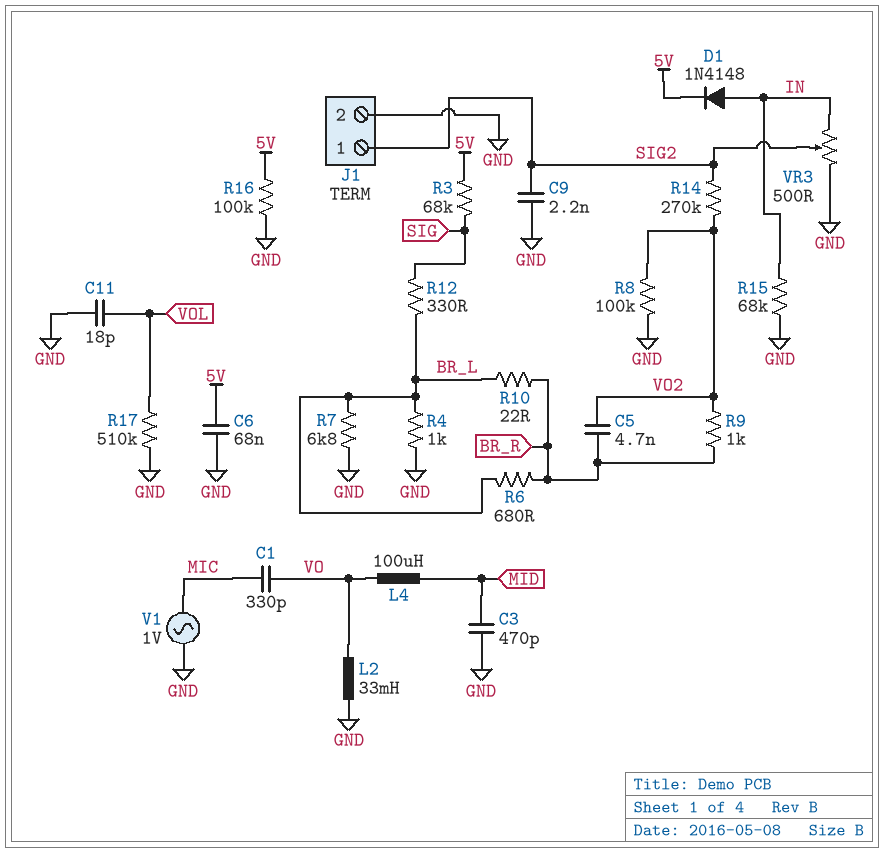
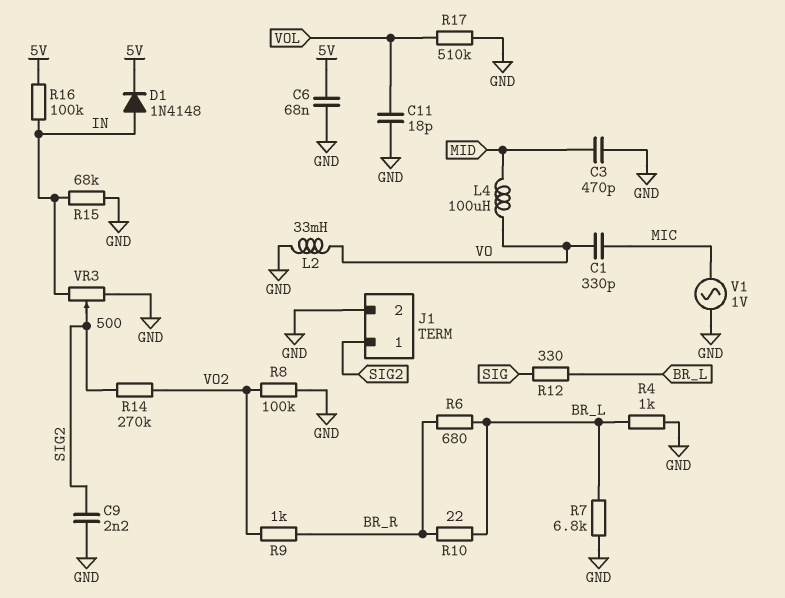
C5: 4.7nF (BR_R, VO2) -> none
R3: 68k (5V, SIG) -> none
R16: 100k (5V, GND) -> 100k (5V, IN)

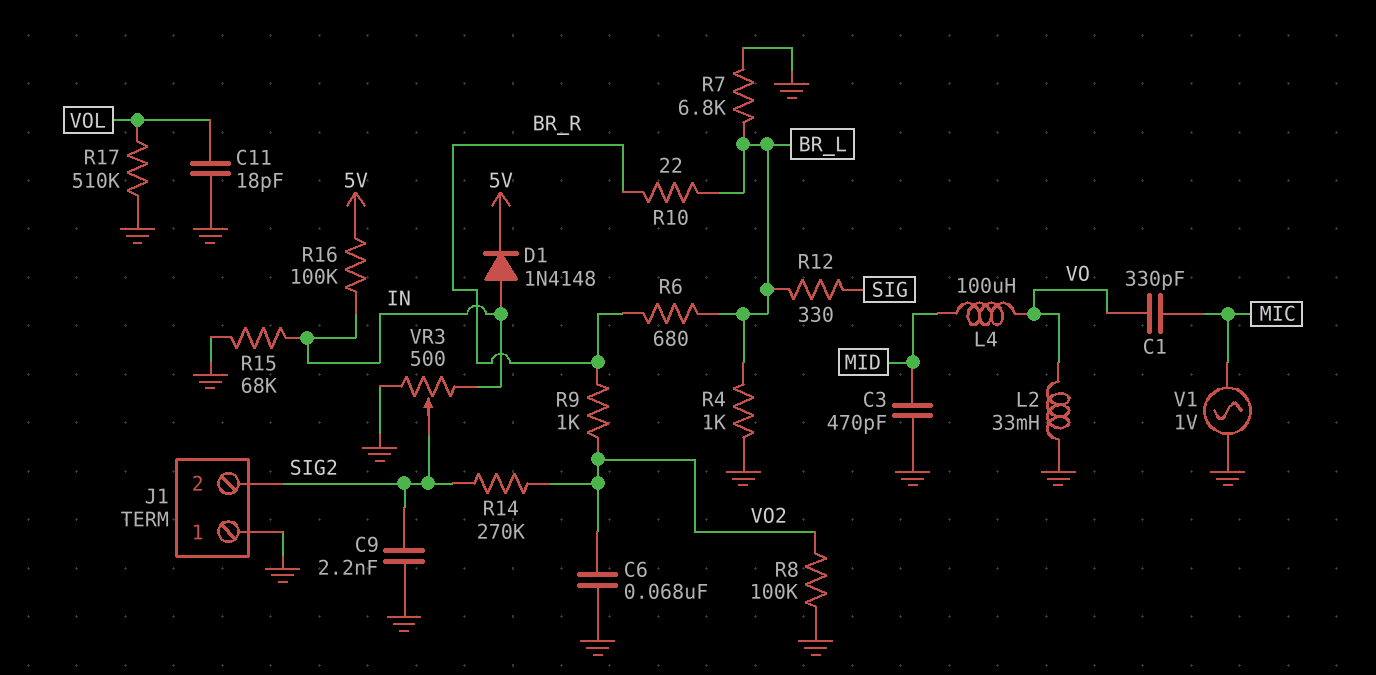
C6: 68nF (5V, GND) -> 68nF (GND, VO2)
J1 pin 1: SIG2 -> GND
J1 pin 2: GND -> SIG2

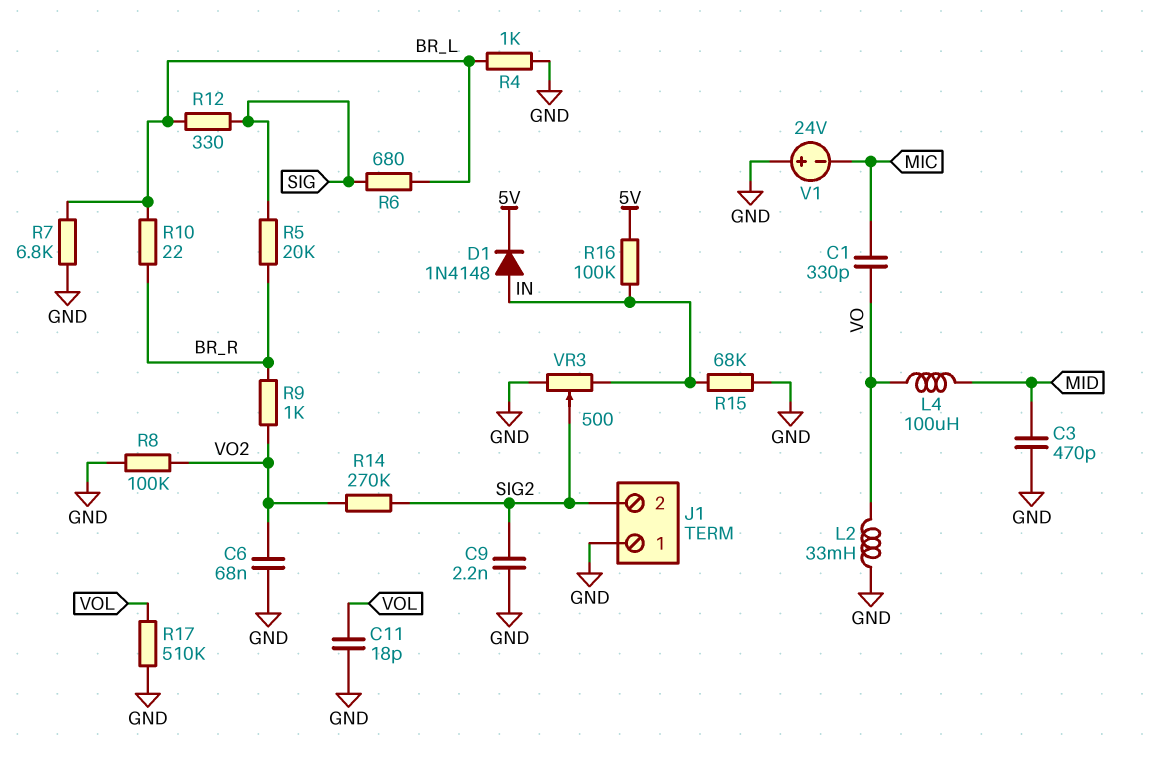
R5: none -> 20k (BR_R, SIG)
R6: 680 (BR_L, BR_R) -> 680 (BR_L, SIG)
V1: AC 1V (GND, MIC) -> 24V (plus GND, minus MIC)

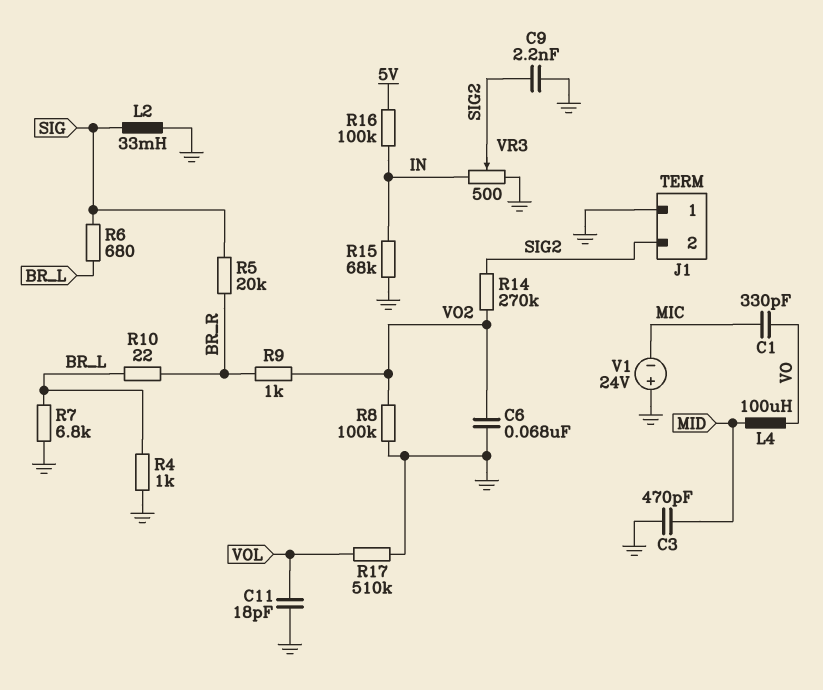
D1: diode 1N4148 (A IN, K 5V) -> none
L2: 33mH (GND, VO) -> 33mH (GND, SIG)
R12: 330 (BR_L, SIG) -> none

